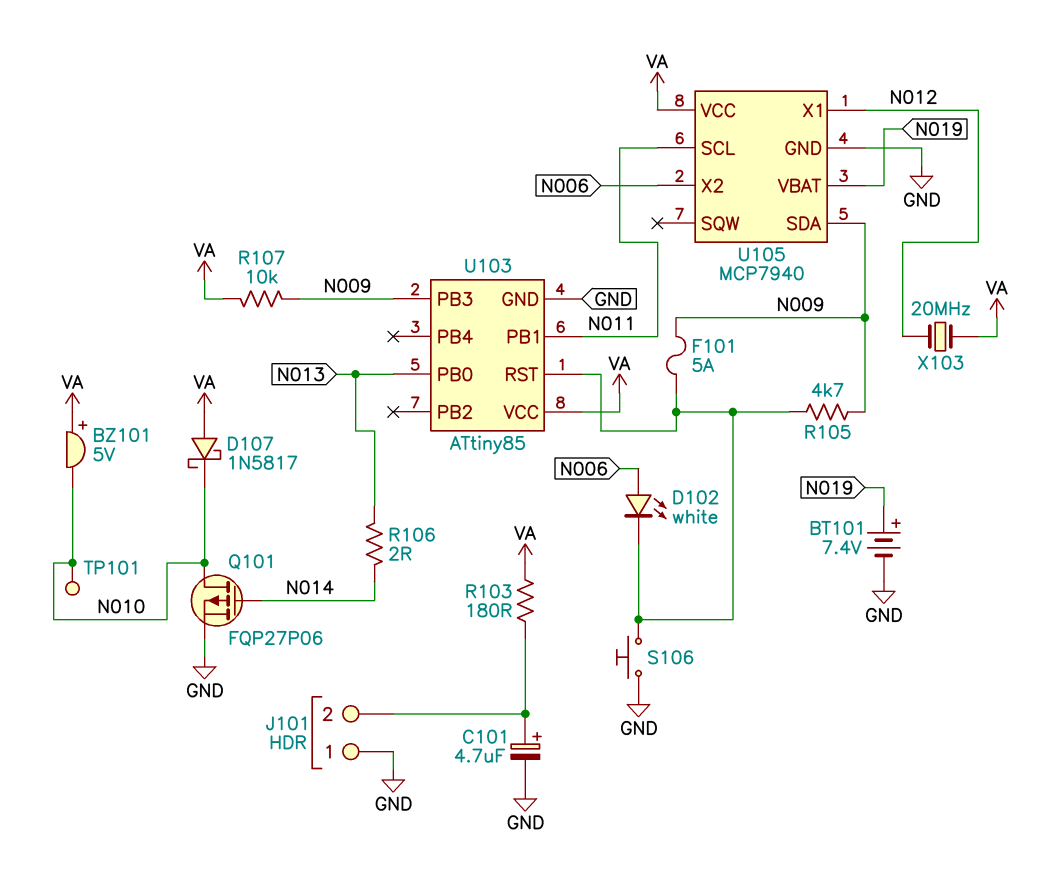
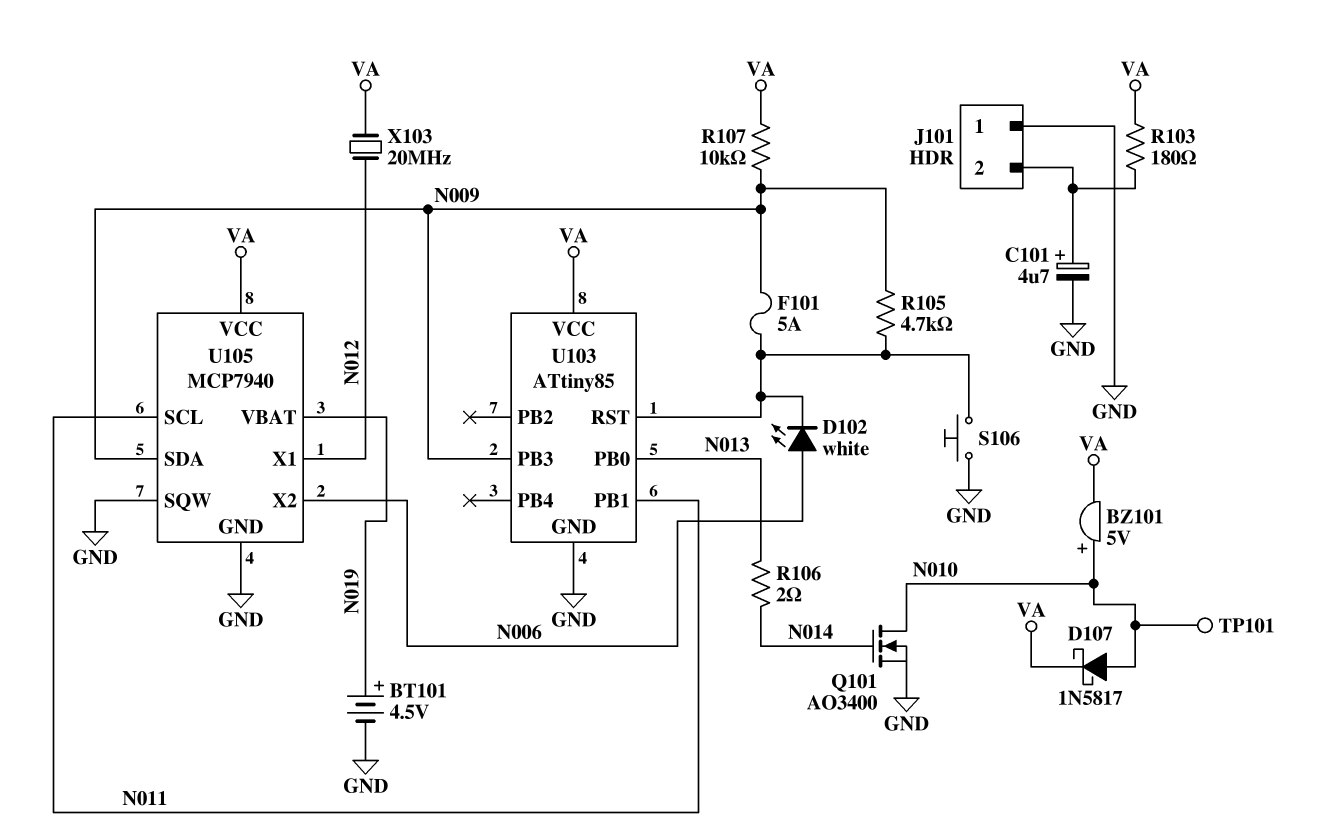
BT101: 7.4V (plus N019, minus GND) -> 4.5V (plus N019, minus GND)
BZ101: buzzer 5V (plus VA, minus N010) -> buzzer 5V (plus N010, minus VA)
D107: schottky 1N5817 (A VA, K N010) -> schottky 1N5817 (A N010, K VA)
Q101: PMOS FQP27P06 (G N014, D N010, S GND) -> NMOS AO3400 (G N014, D N010, S GND)
U105 pin SQW: none -> GND

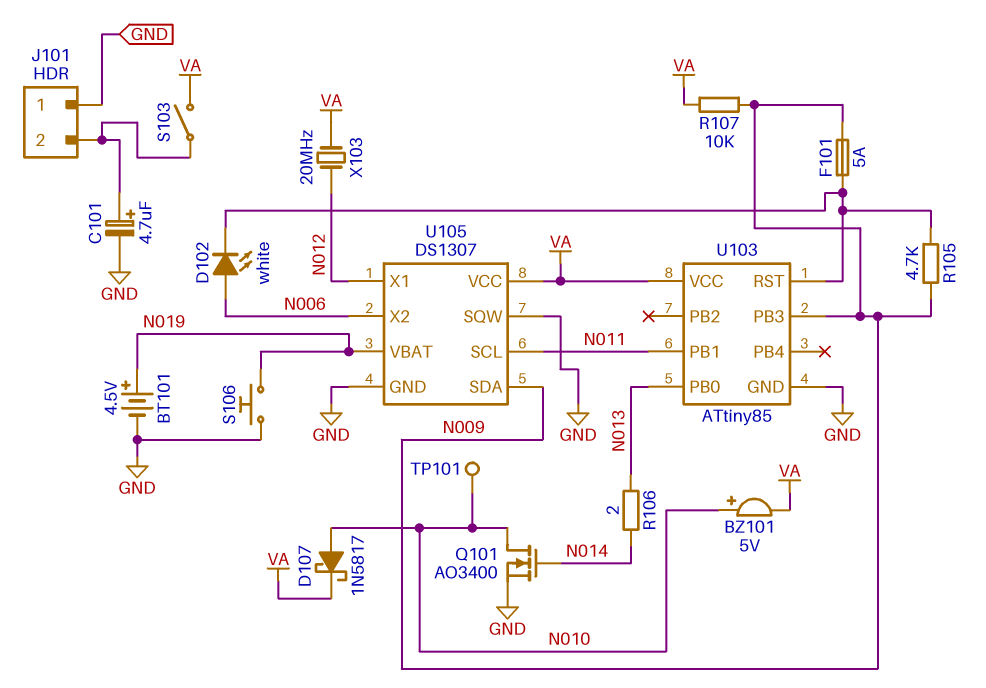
R103: 180 (J101/2, VA) -> none
S103: none -> switch (J101/2, VA)
S106: button (GND, U103/RST) -> button (GND, N019)
U105: MCP7940 -> DS1307

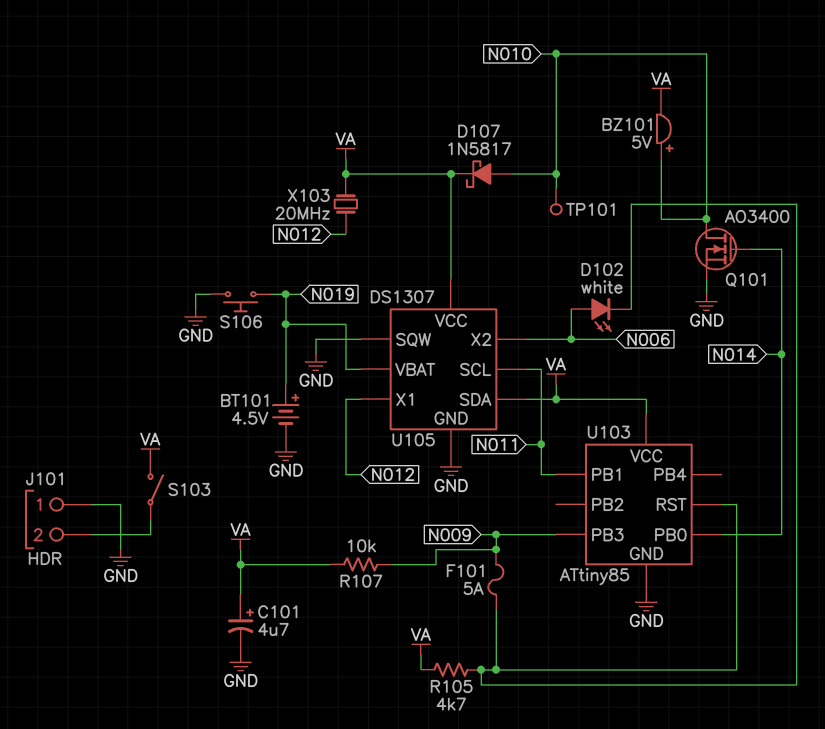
C101: 4.7uF (plus J101/2, minus GND) -> 4.7uF (plus VA, minus GND)
R105: 4.7k (N009, U103/RST) -> 4.7k (U103/RST, VA)
R106: 2 (N013, N014) -> none
U103 pin PB0: N013 -> N014
U105 pin SDA: N009 -> VA

